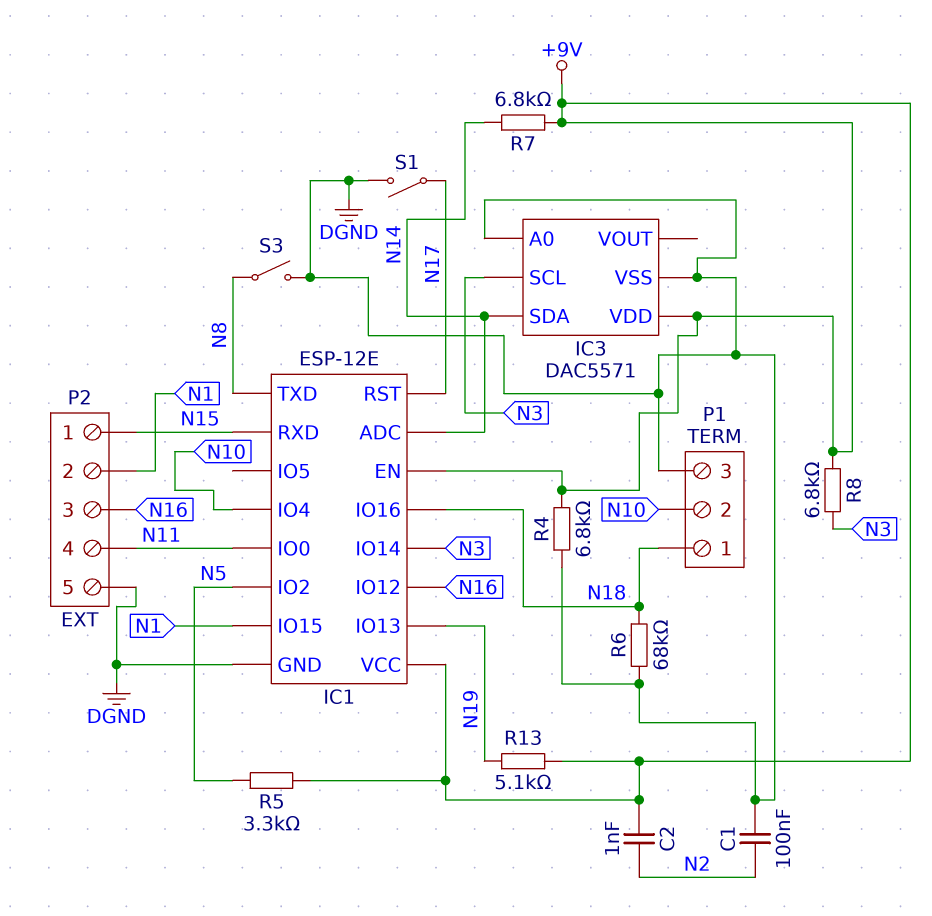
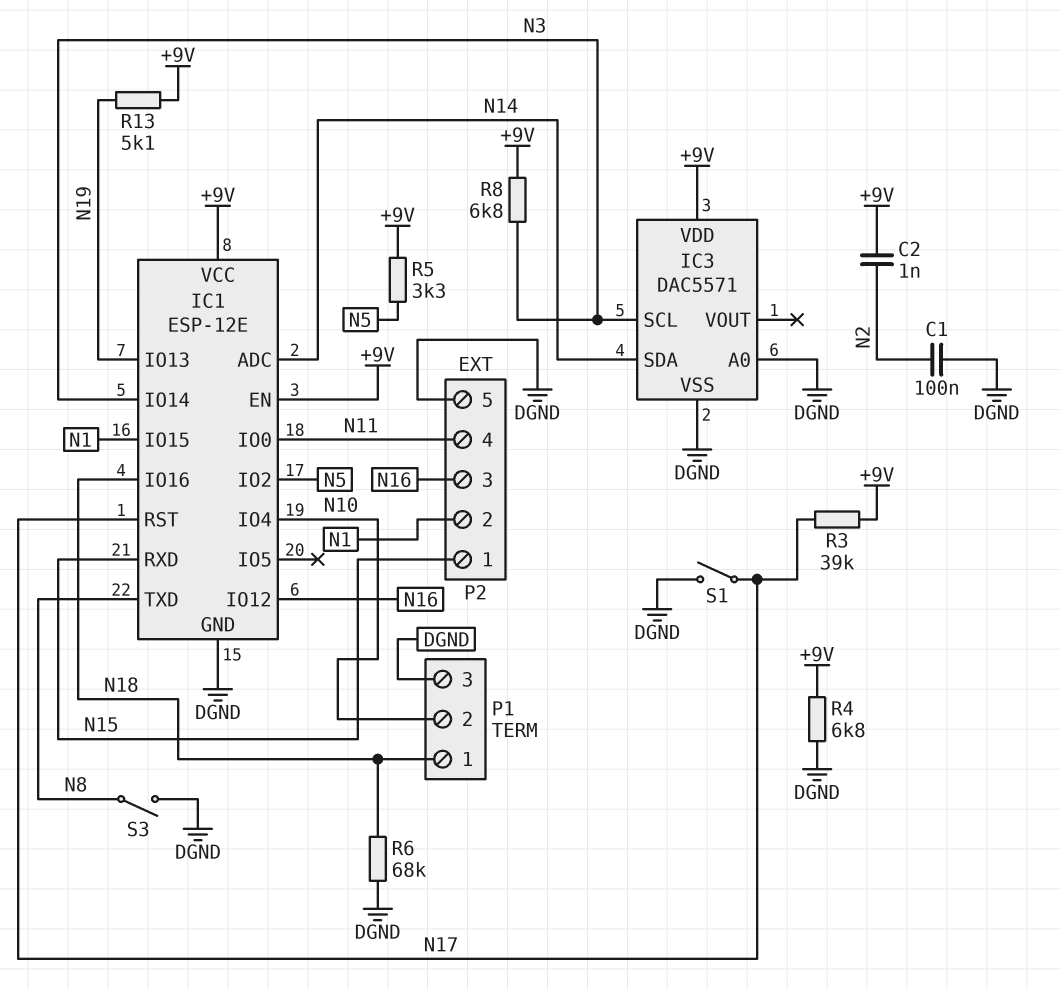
R3: none -> 39k (+9V, N17)
R7: 6.8k (+9V, N14) -> none

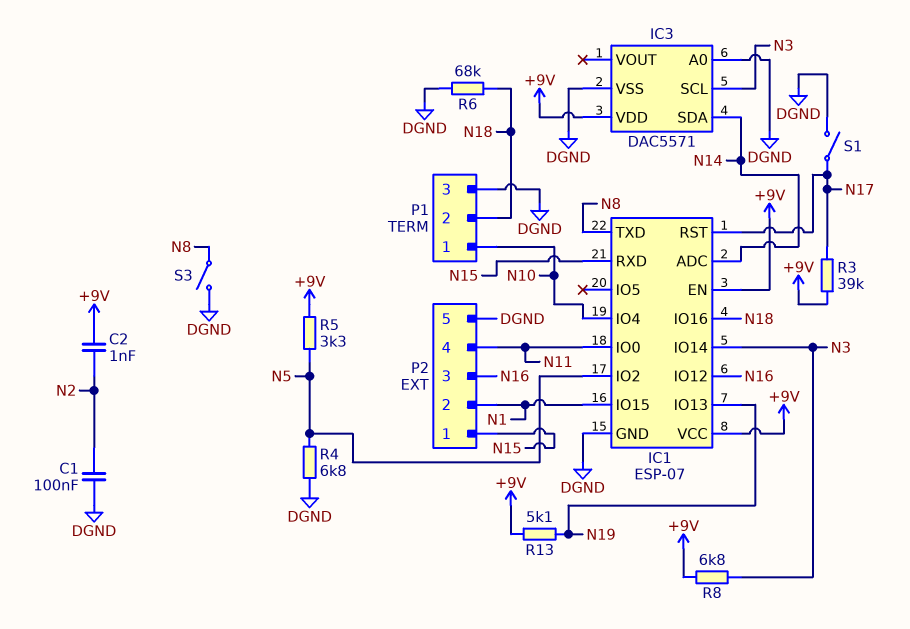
IC1: ESP-12E -> ESP-07
P1 pin 1: N18 -> N10
P1 pin 2: N10 -> N18
R4: 6.8k (+9V, DGND) -> 6.8k (DGND, N5)

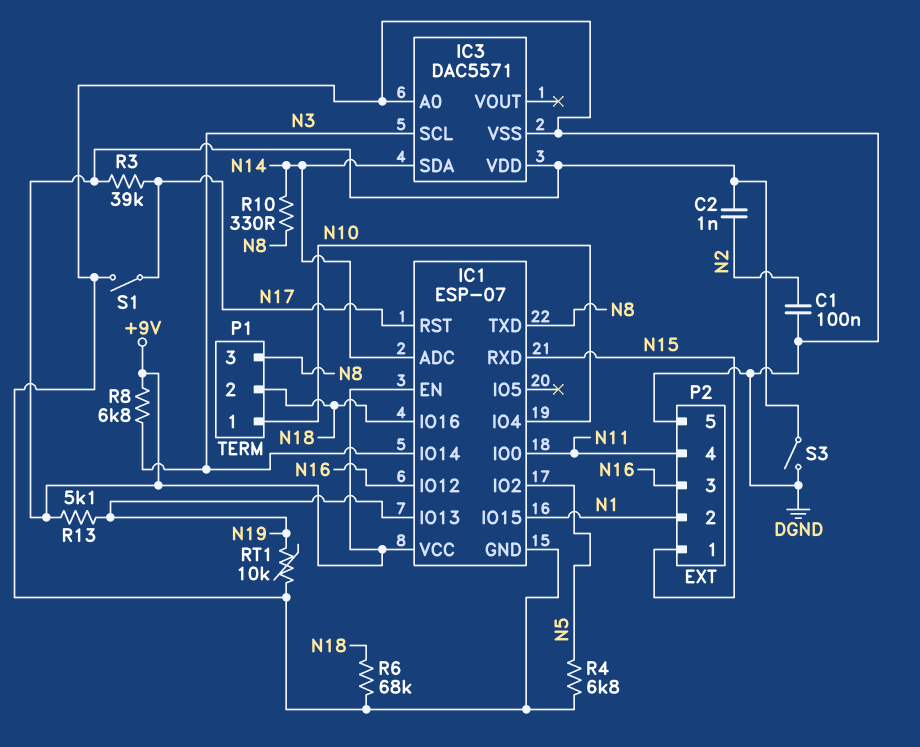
P1 pin 3: DGND -> N8
R5: 3.3k (+9V, N5) -> none
R10: none -> 330 (N8, N14)
RT1: none -> 10k (DGND, N19)
S3: switch (DGND, N8) -> switch (+9V, DGND)

